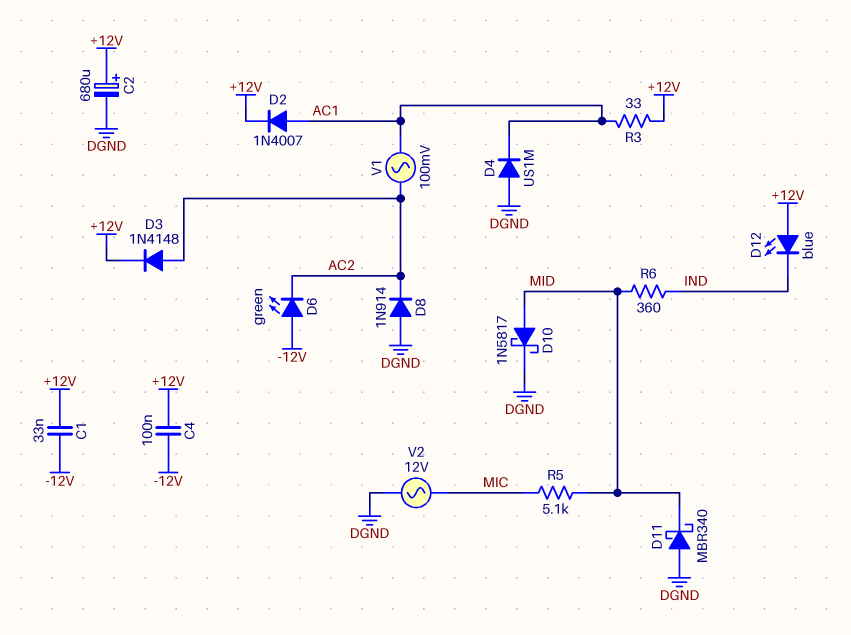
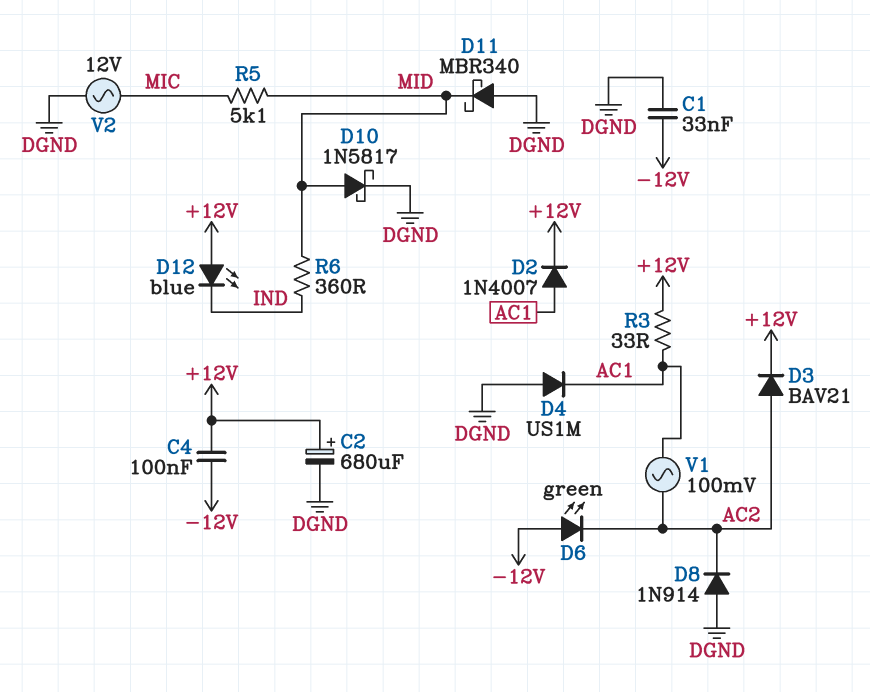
C1: 33nF (+12V, -12V) -> 33nF (-12V, DGND)
D3: diode 1N4148 (A AC2, K +12V) -> diode BAV21 (A AC2, K +12V)

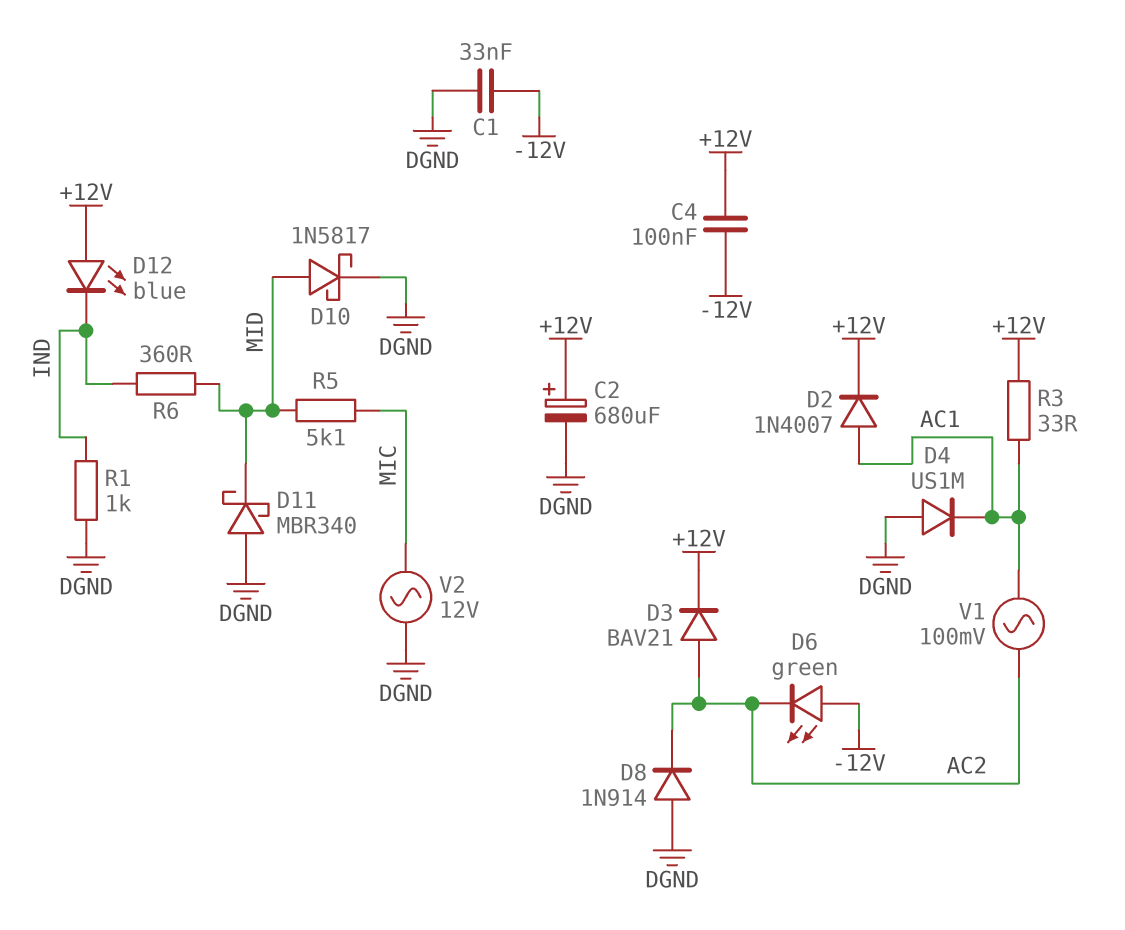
R1: none -> 1k (DGND, IND)

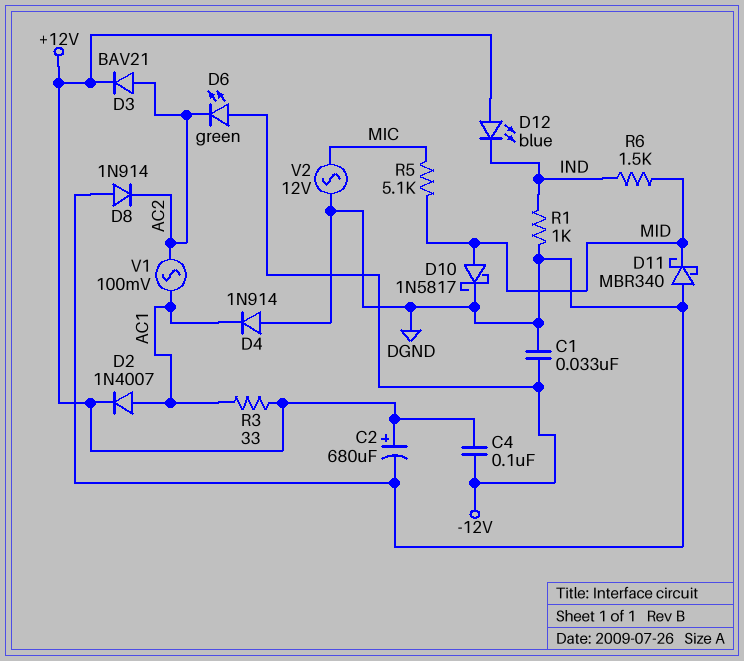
D4: diode US1M (A DGND, K AC1) -> diode 1N914 (A DGND, K AC1)
R6: 360 (IND, MID) -> 1.5k (IND, MID)

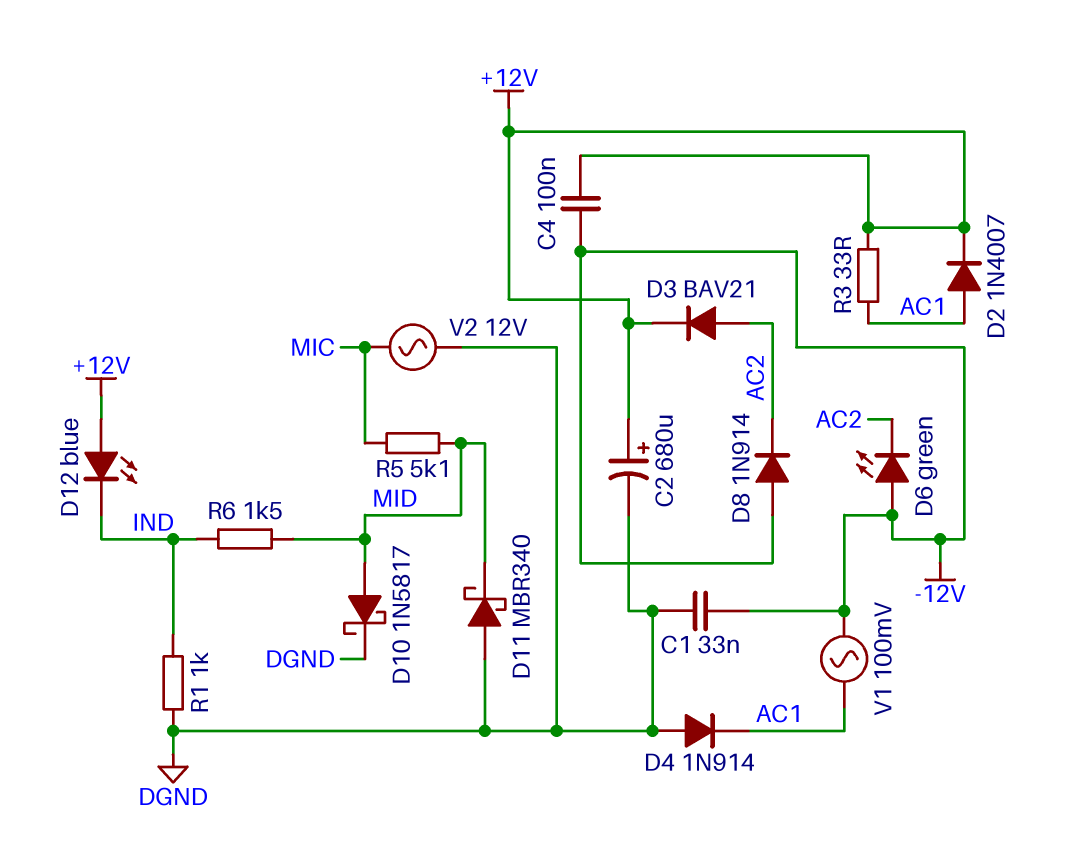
D8: diode 1N914 (A DGND, K AC2) -> diode 1N914 (A -12V, K AC2)
V1: AC 100mV (AC1, AC2) -> AC 100mV (-12V, AC1)

